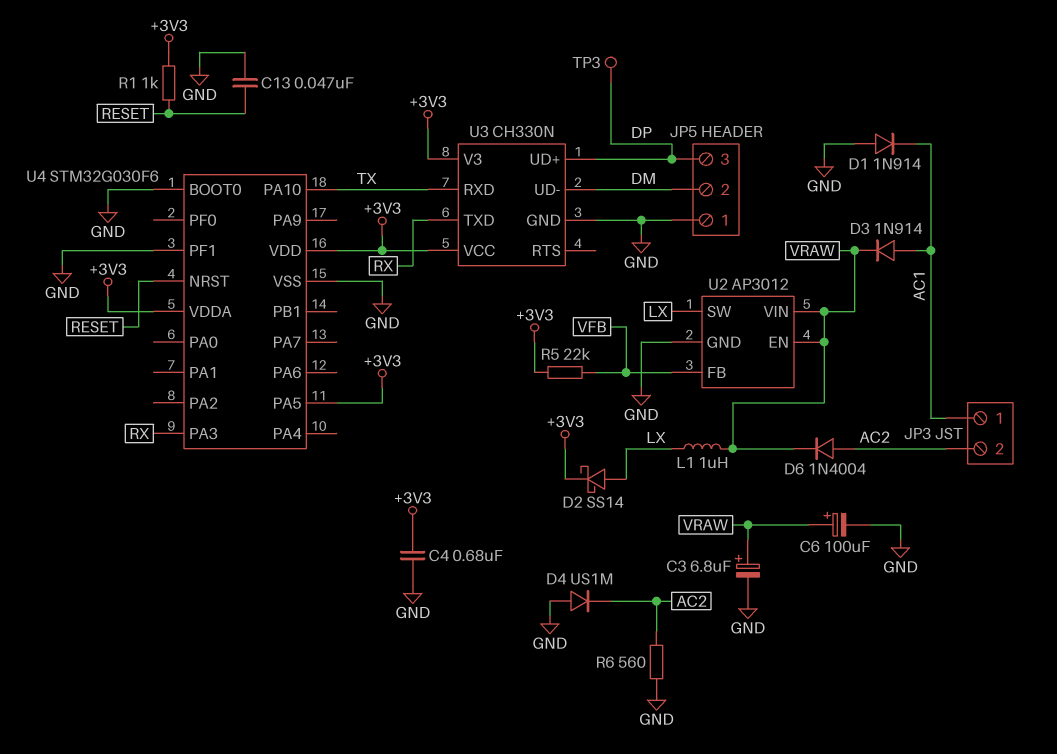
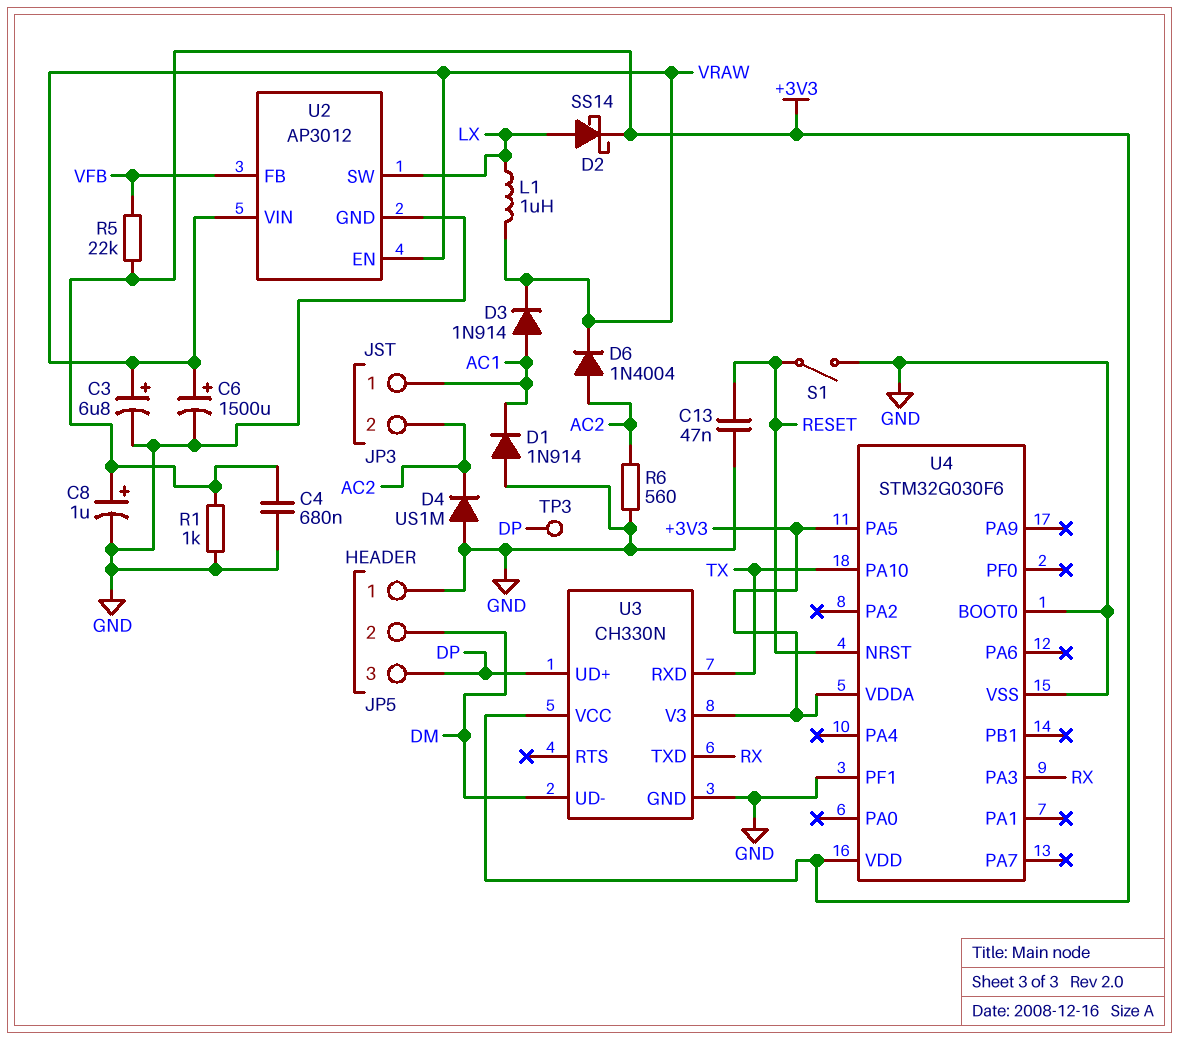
C6: 100uF (plus VRAW, minus GND) -> 1500uF (plus VRAW, minus GND)
C8: none -> 1uF (plus +3V3, minus GND)
R1: 1k (+3V3, RESET) -> 1k (+3V3, GND)
S1: none -> switch (GND, RESET)

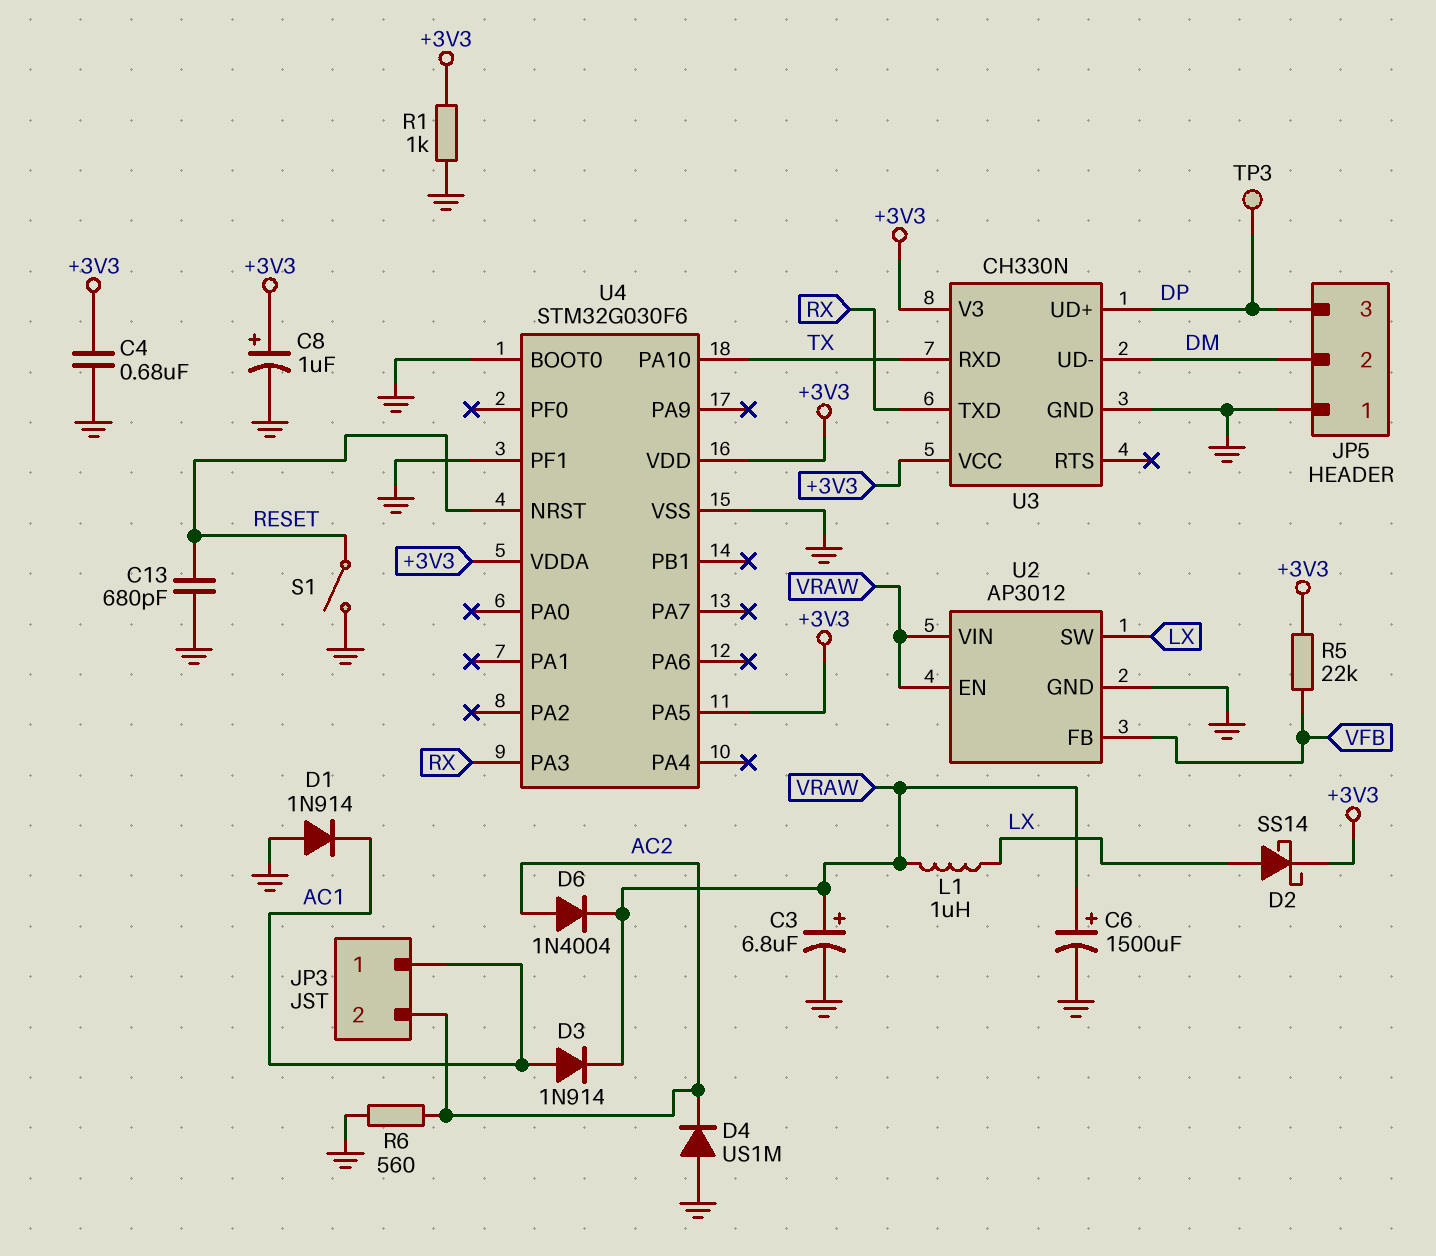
C13: 47nF (GND, RESET) -> 680pF (GND, RESET)

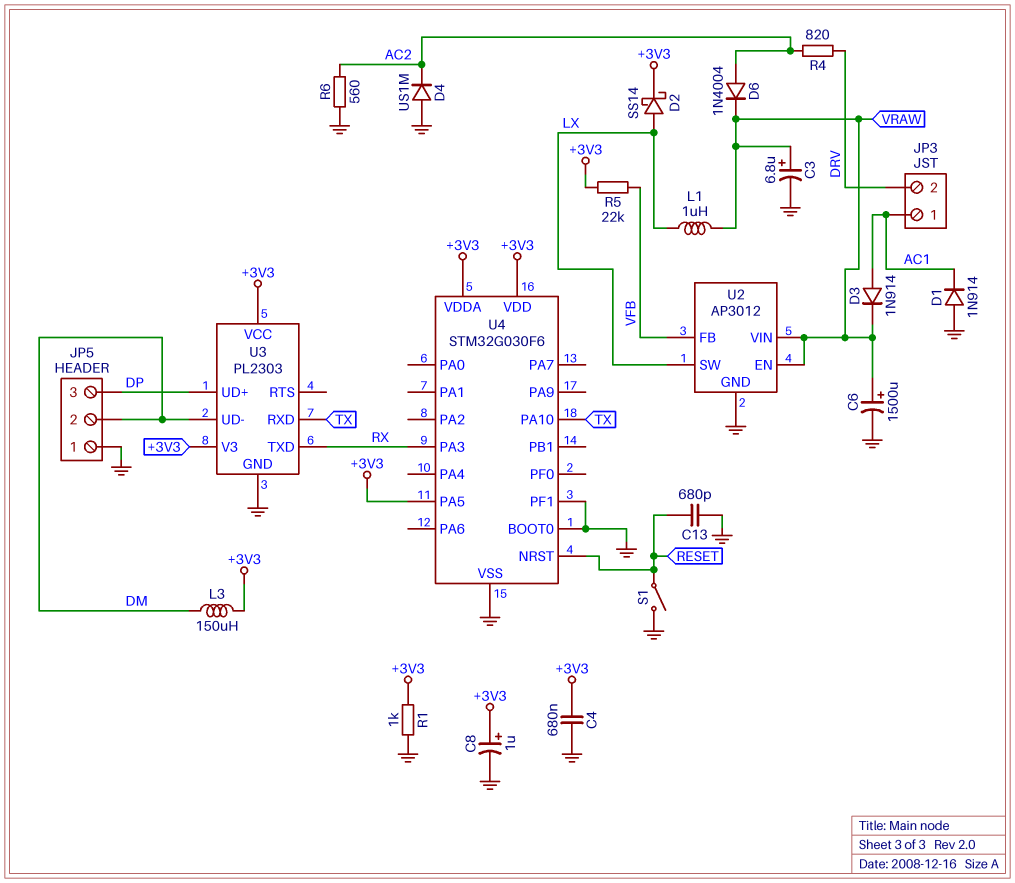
JP3 pin 2: AC2 -> DRV
L3: none -> 150uH (+3V3, DM)
R4: none -> 820 (AC2, DRV)
TP3: test point (DP) -> none
U3: CH330N -> PL2303

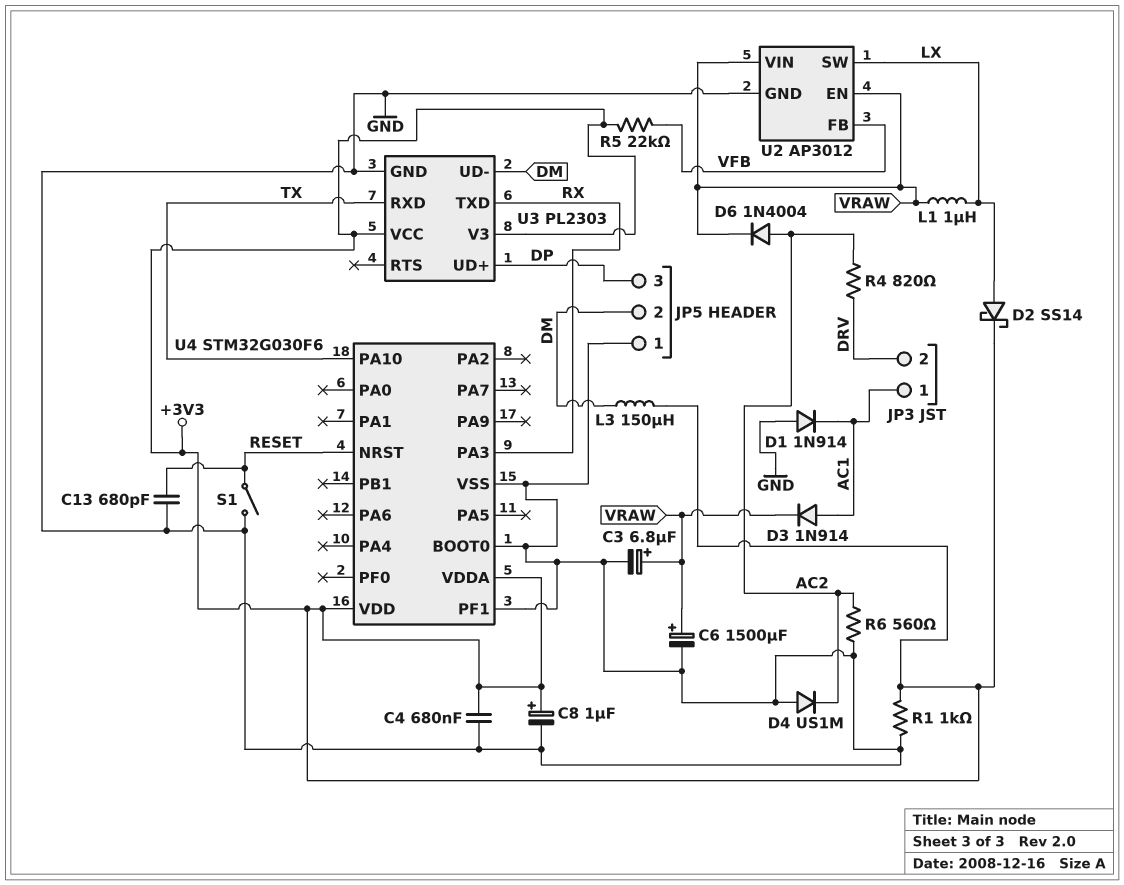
U4 pin PA5: +3V3 -> none

